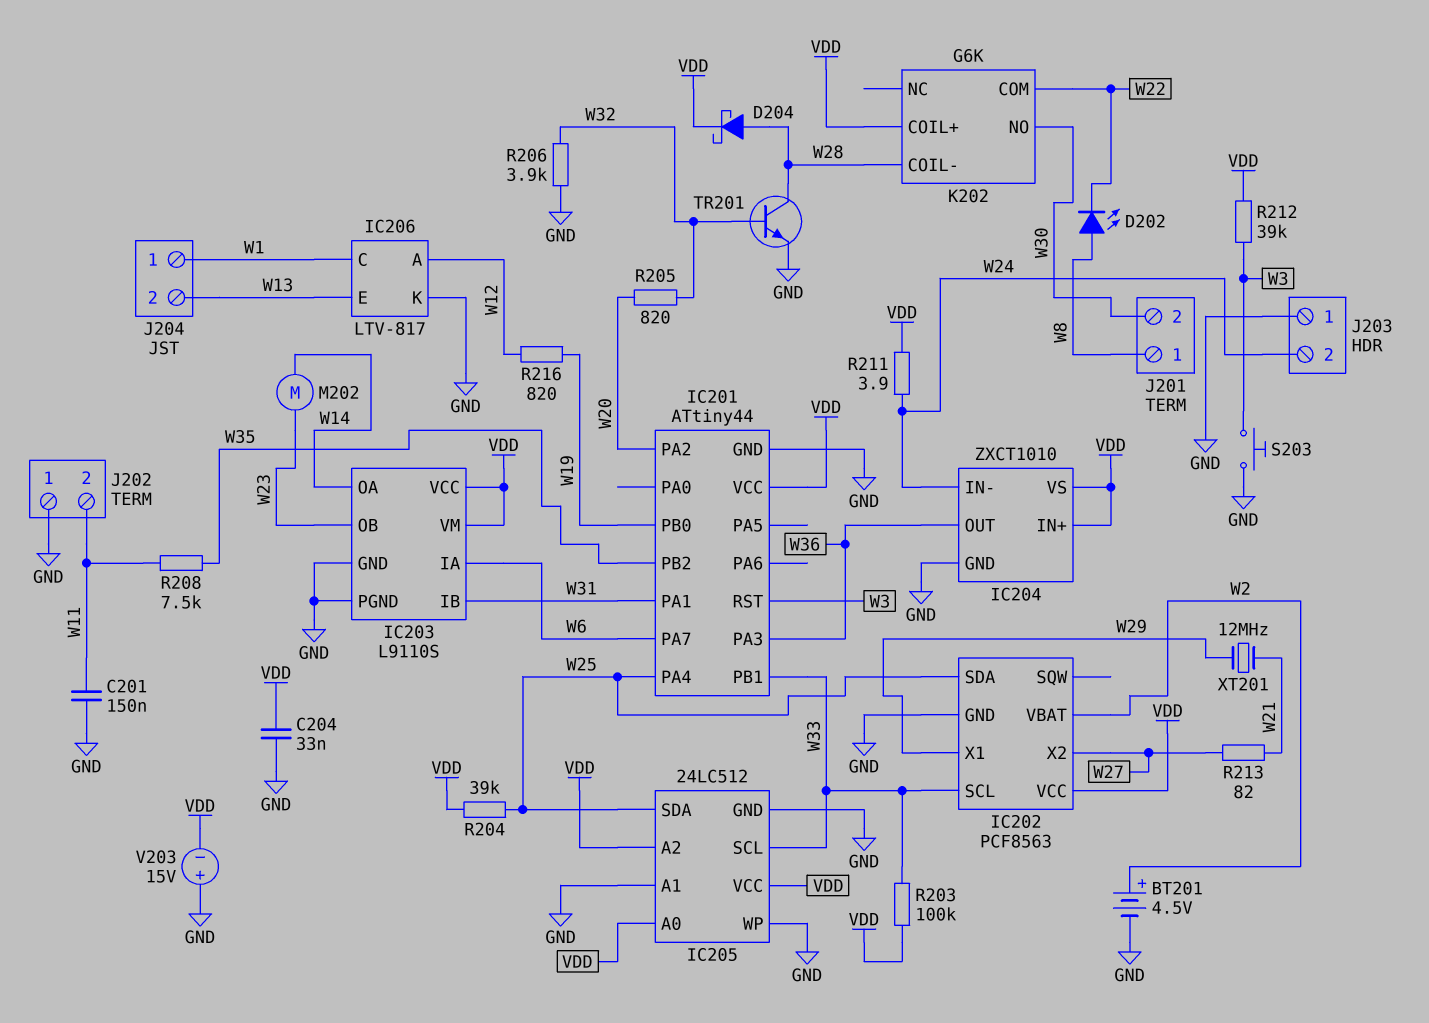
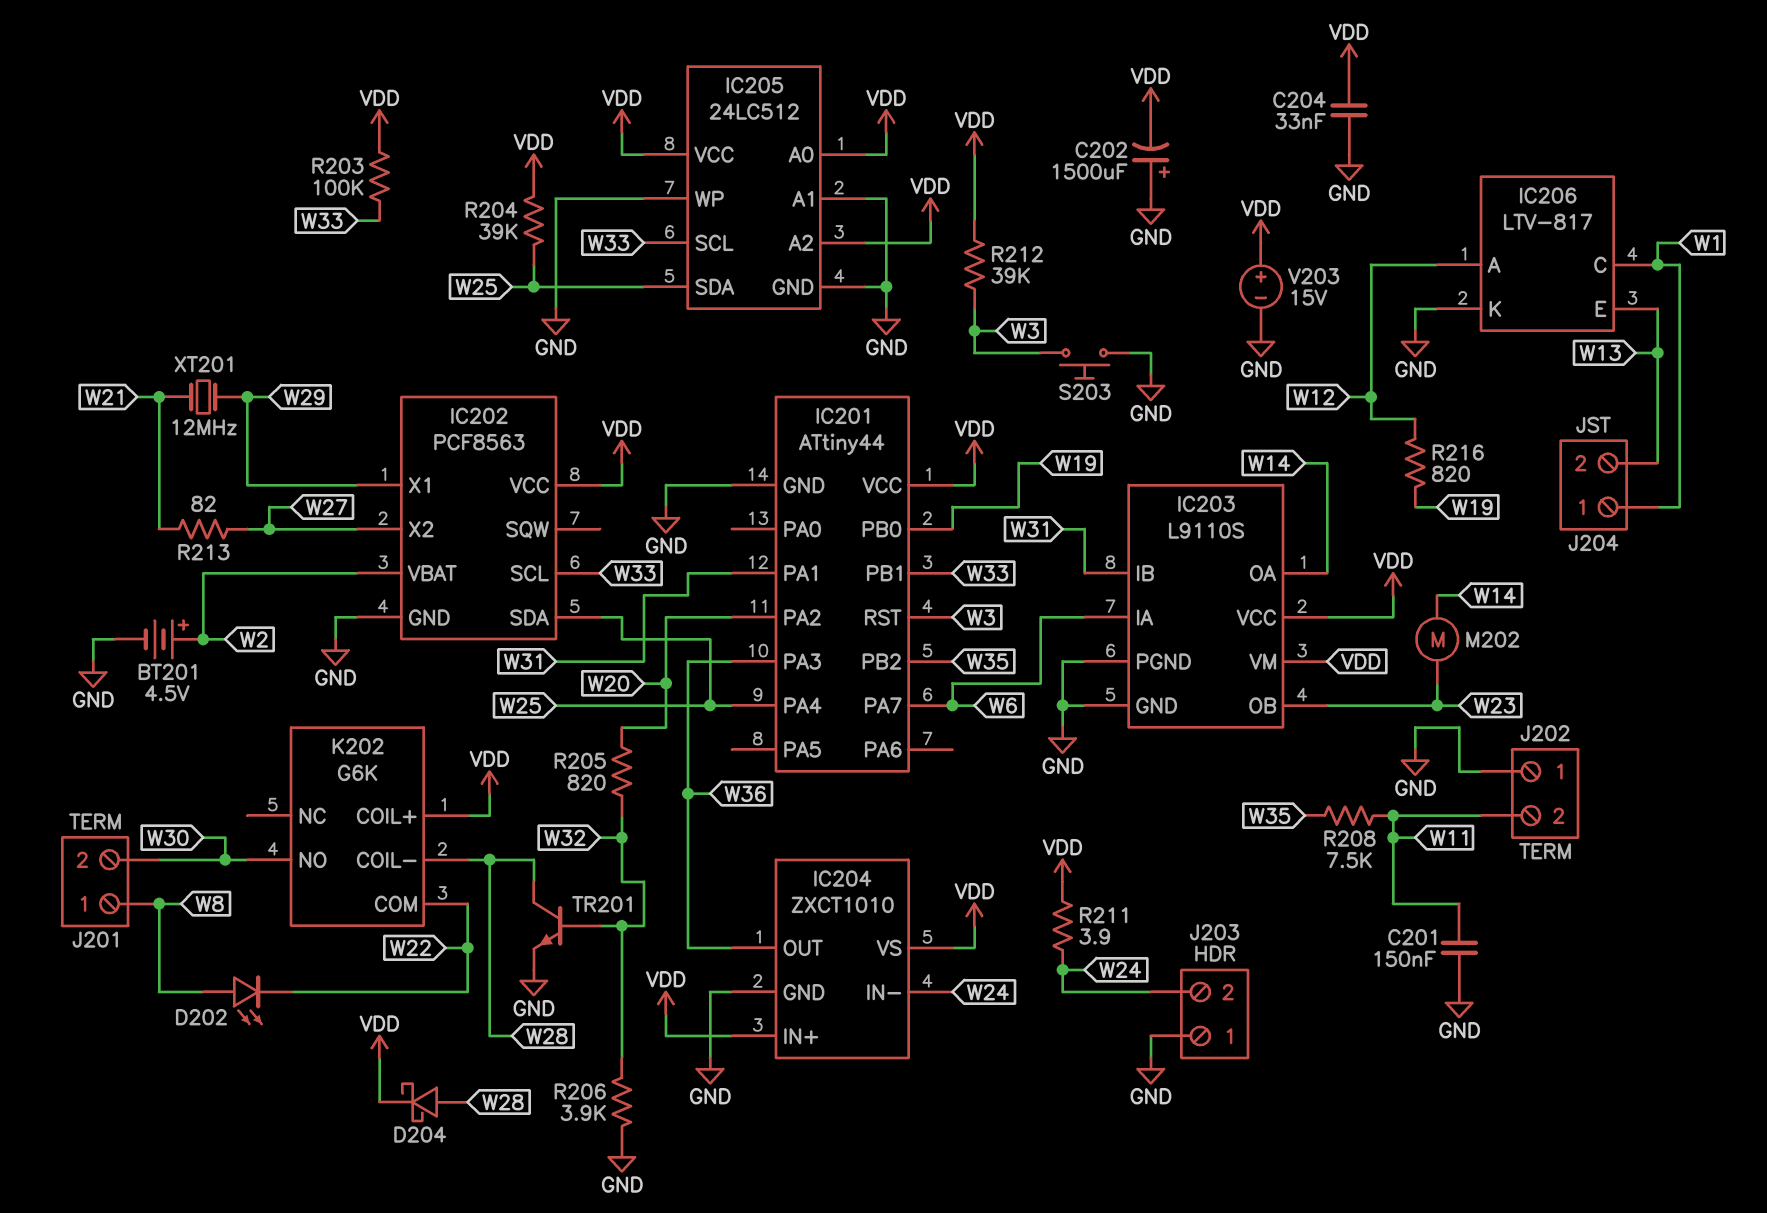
C202: none -> 1500uF (plus GND, minus VDD)
V203: 15V (plus GND, minus VDD) -> 15V (plus VDD, minus GND)

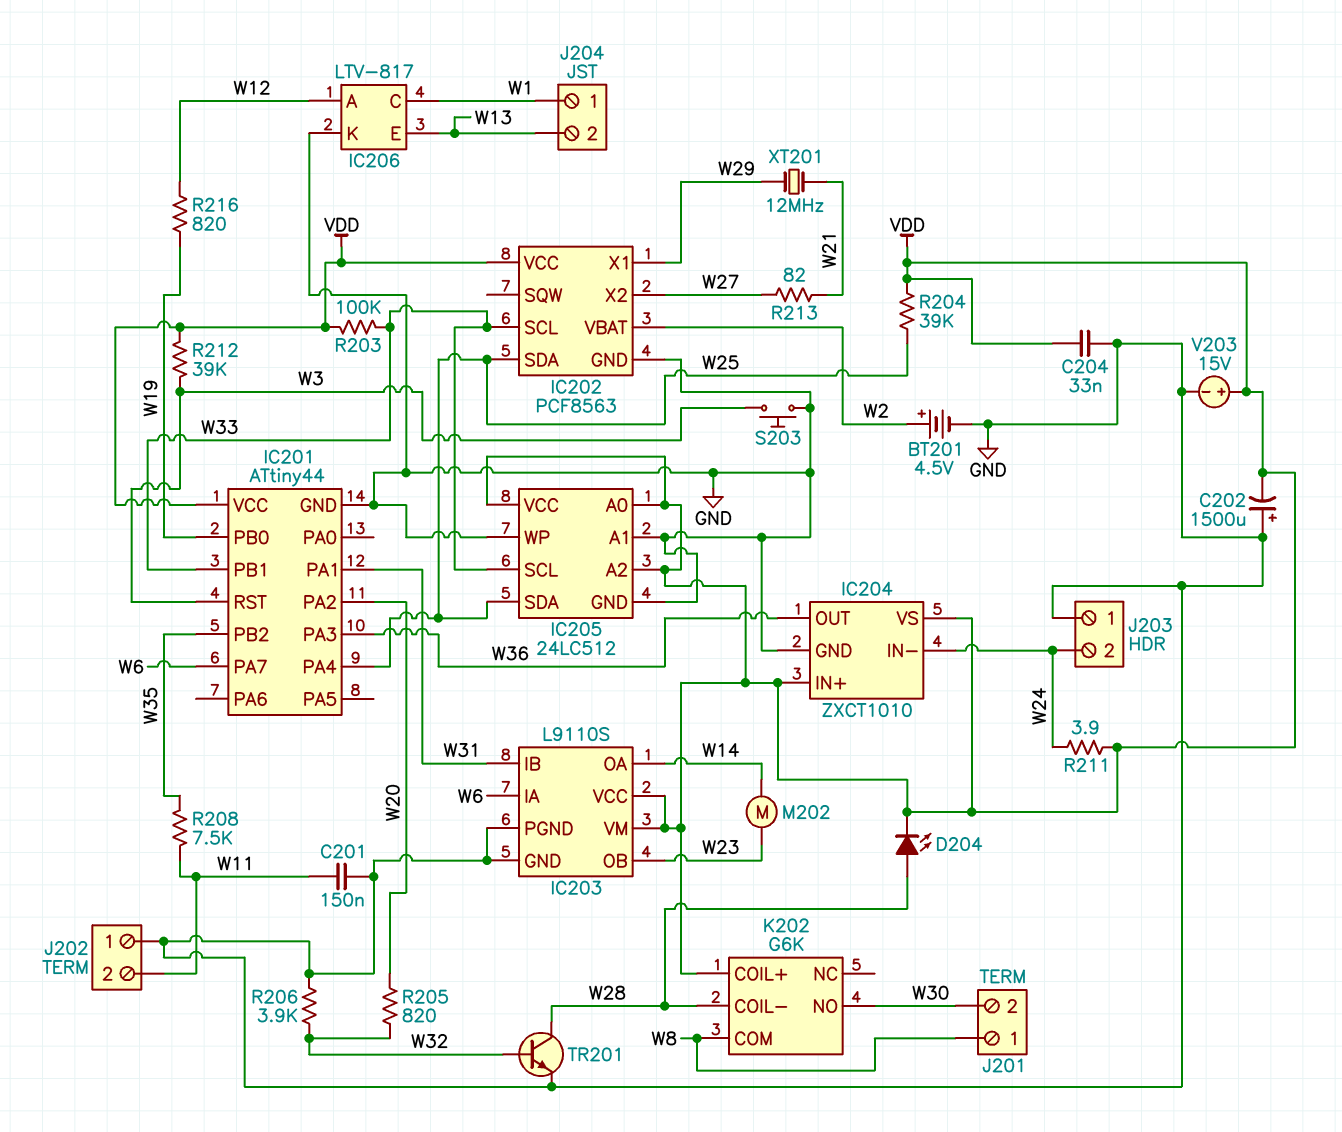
D202: LED (A W8, K W22) -> none
D204: schottky (A W28, K VDD) -> LED (A W28, K VDD)
K202 pin COM: W22 -> W8

